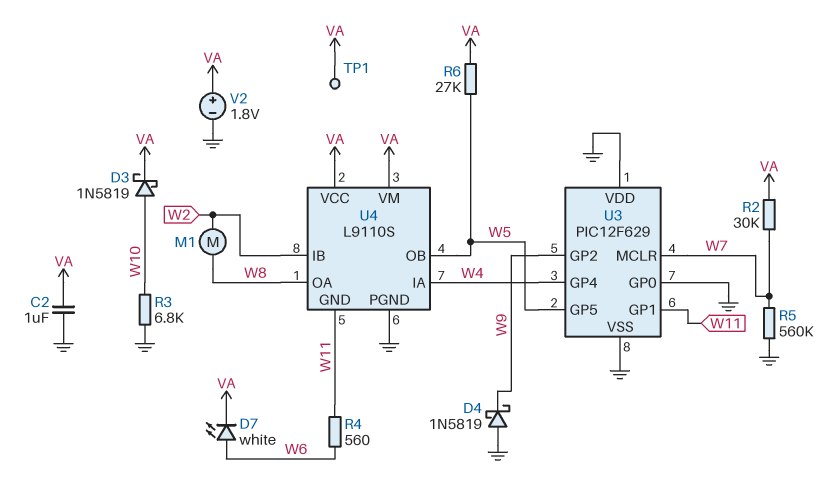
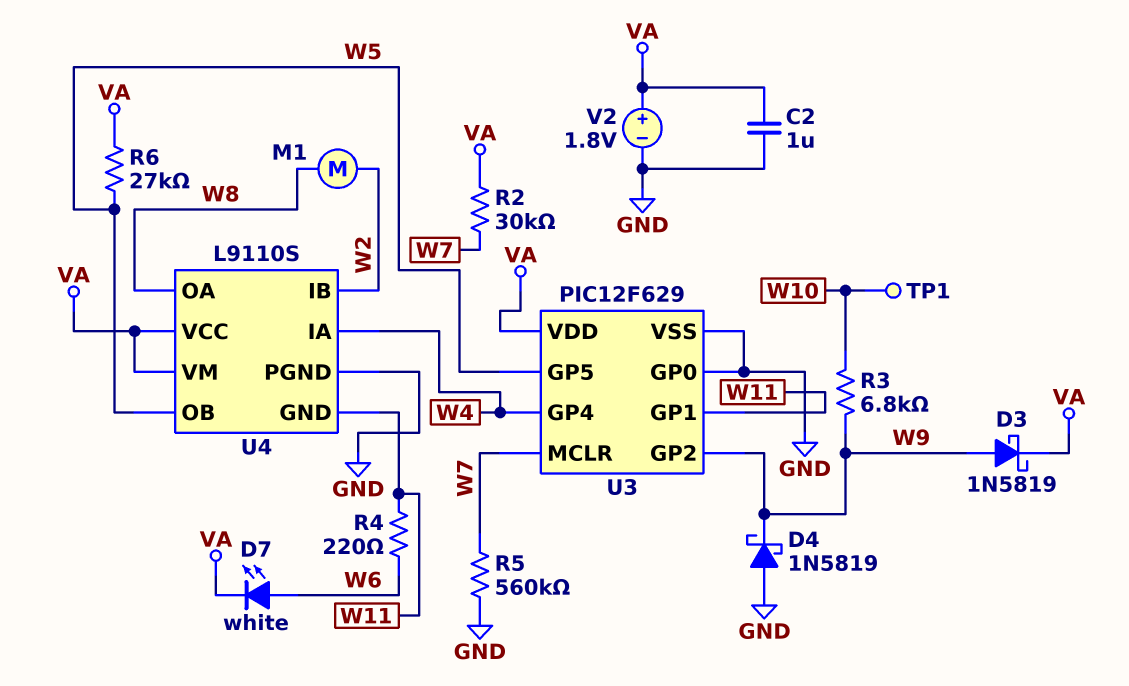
D3: schottky 1N5819 (A W10, K VA) -> schottky 1N5819 (A W9, K VA)
R3: 6.8k (GND, W10) -> 6.8k (W9, W10)
R4: 560 (W6, W11) -> 220 (W6, W11)
TP1: test point (VA) -> test point (W10)
U3 pin VDD: GND -> VA

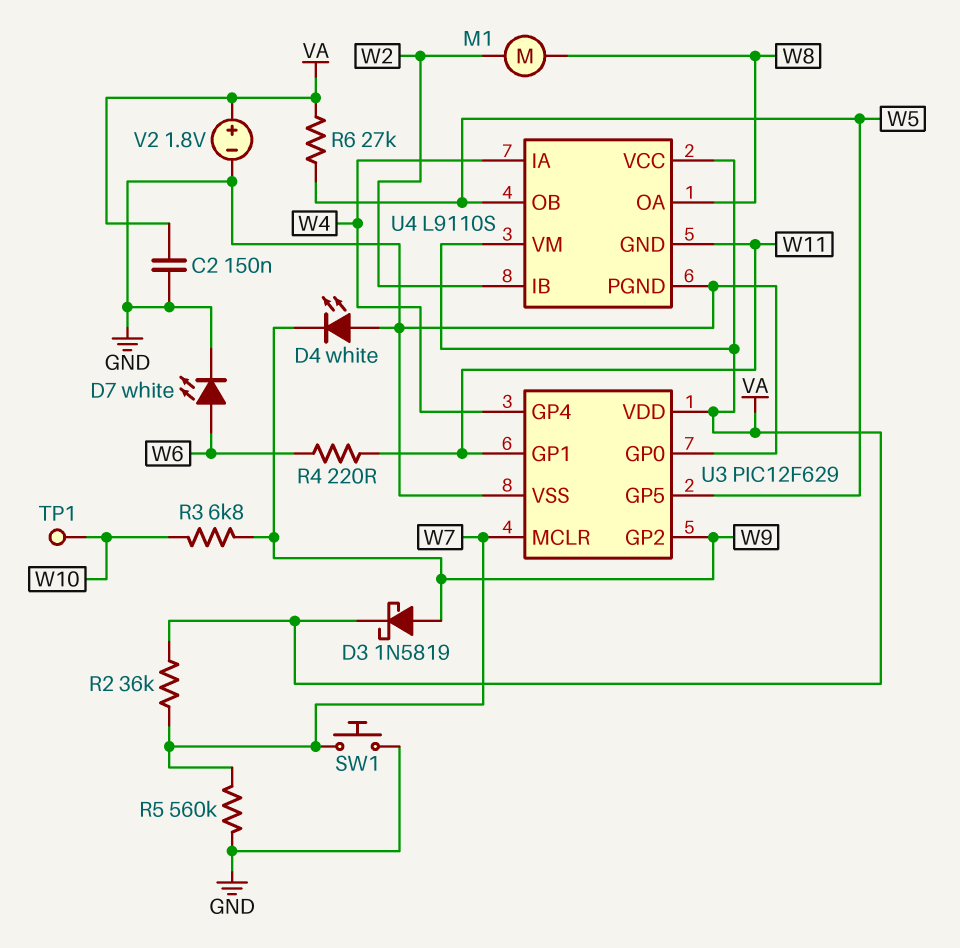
C2: 1uF (GND, VA) -> 150nF (GND, VA)
D4: schottky 1N5819 (A GND, K W9) -> LED white (A GND, K W9)
D7: LED white (A W6, K VA) -> LED white (A W6, K GND)
R2: 30k (VA, W7) -> 36k (VA, W7)
SW1: none -> button (GND, W7)

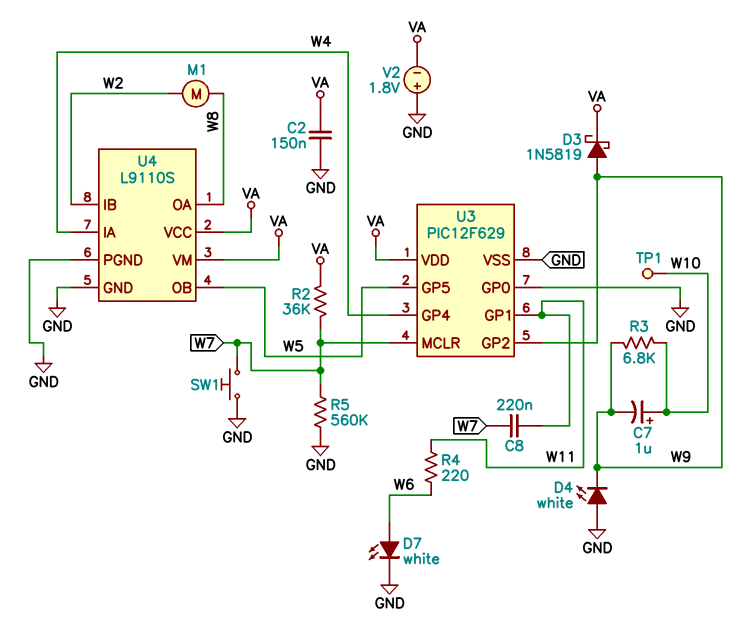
C7: none -> 1uF (plus W10, minus W9)
C8: none -> 220nF (W7, W11)
R6: 27k (VA, W5) -> none
U4 pin GND: W11 -> GND
V2: 1.8V (plus VA, minus GND) -> 1.8V (plus GND, minus VA)

